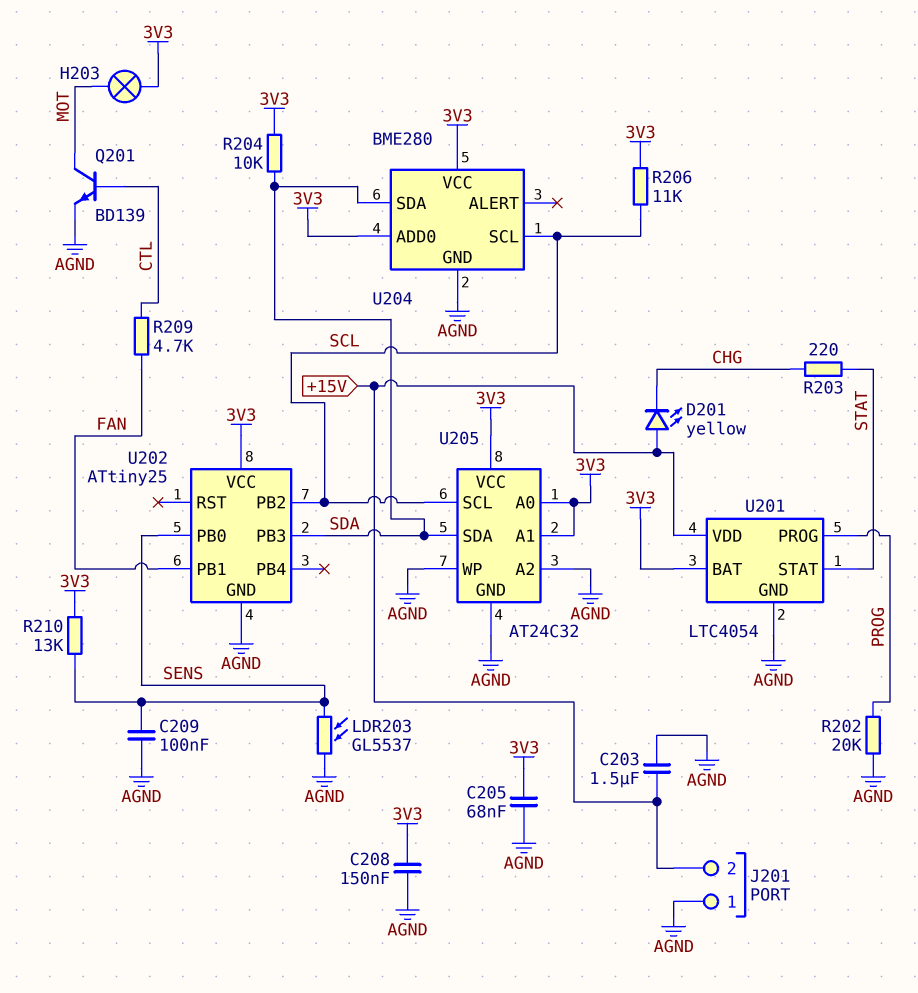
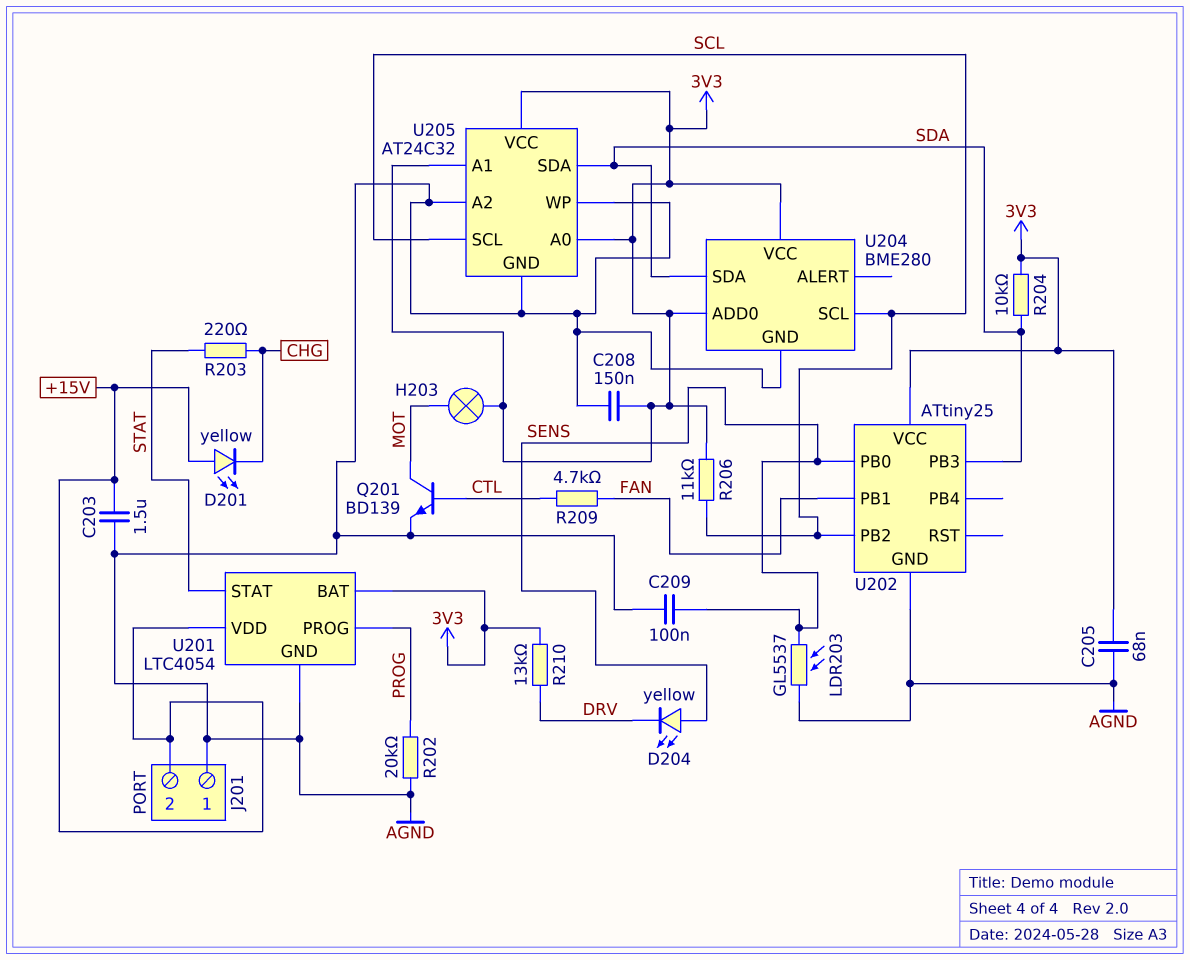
D204: none -> LED yellow (A SENS, K DRV)
R210: 13k (3V3, SENS) -> 13k (3V3, DRV)

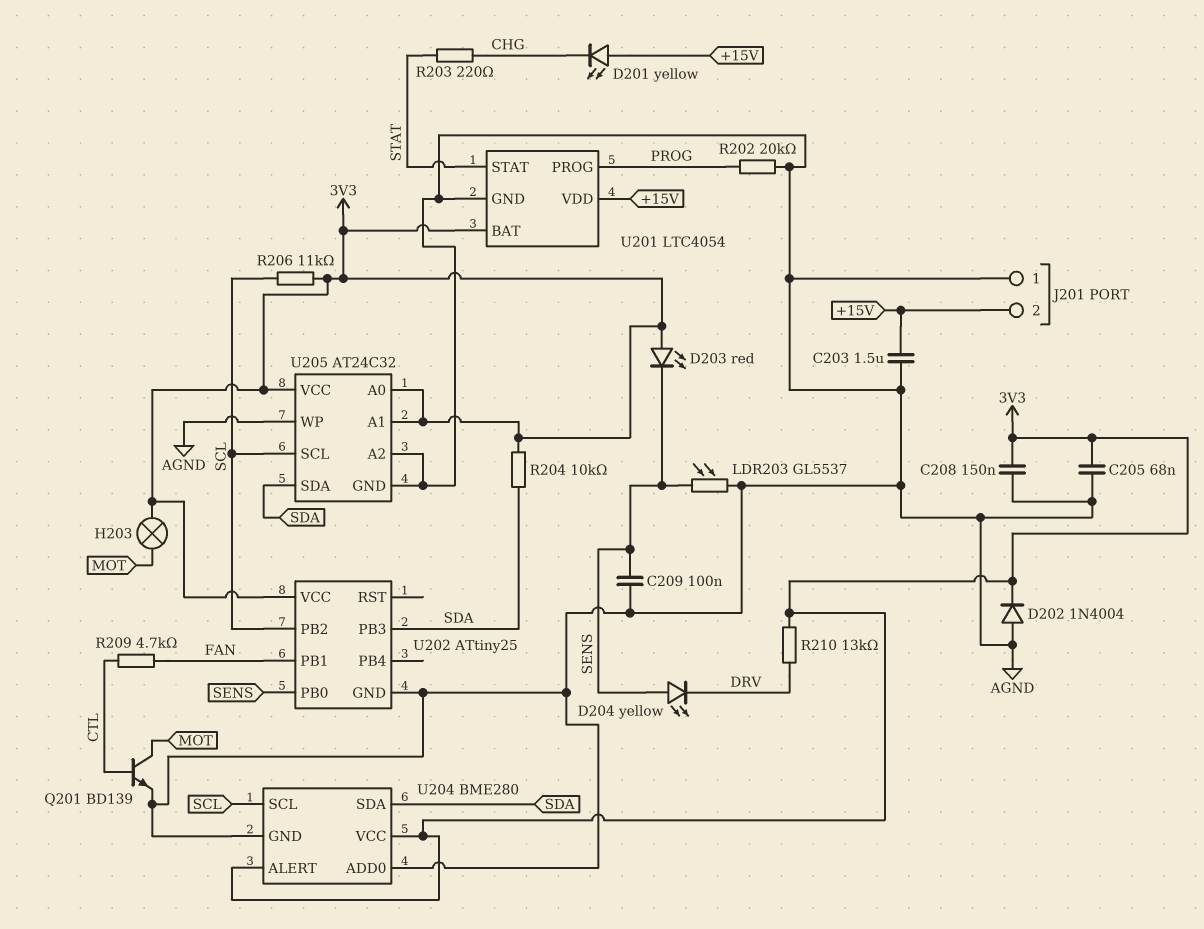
D202: none -> diode 1N4004 (A AGND, K 3V3)
D203: none -> LED red (A 3V3, K SENS)
U204 pin ADD0: 3V3 -> AGND
U204 pin ALERT: none -> 3V3

